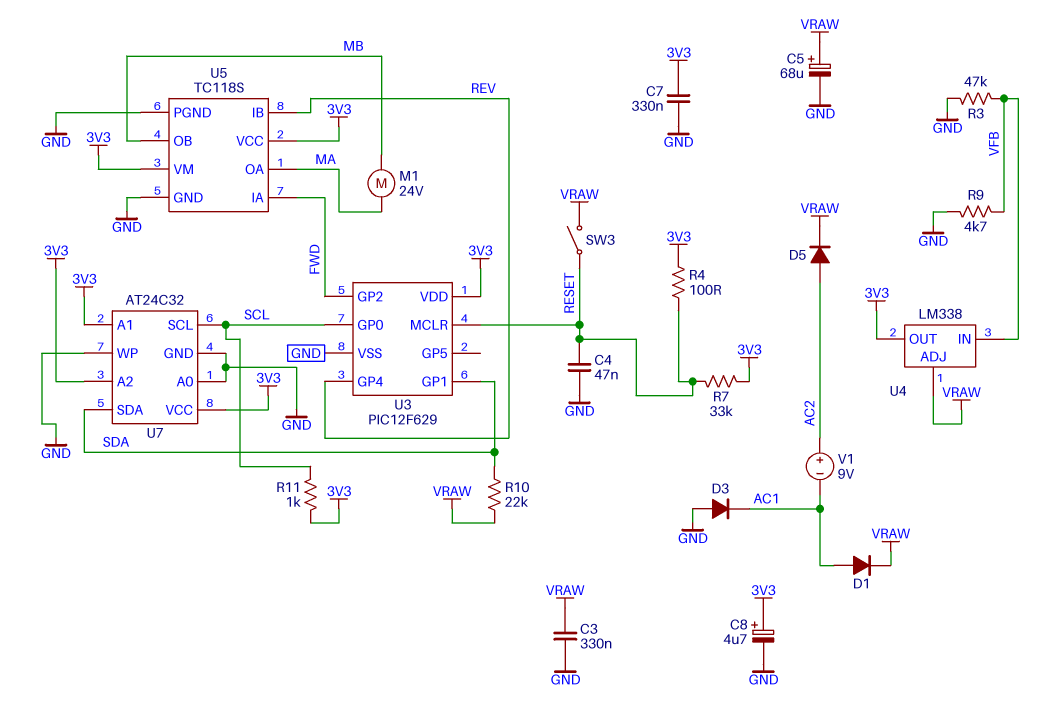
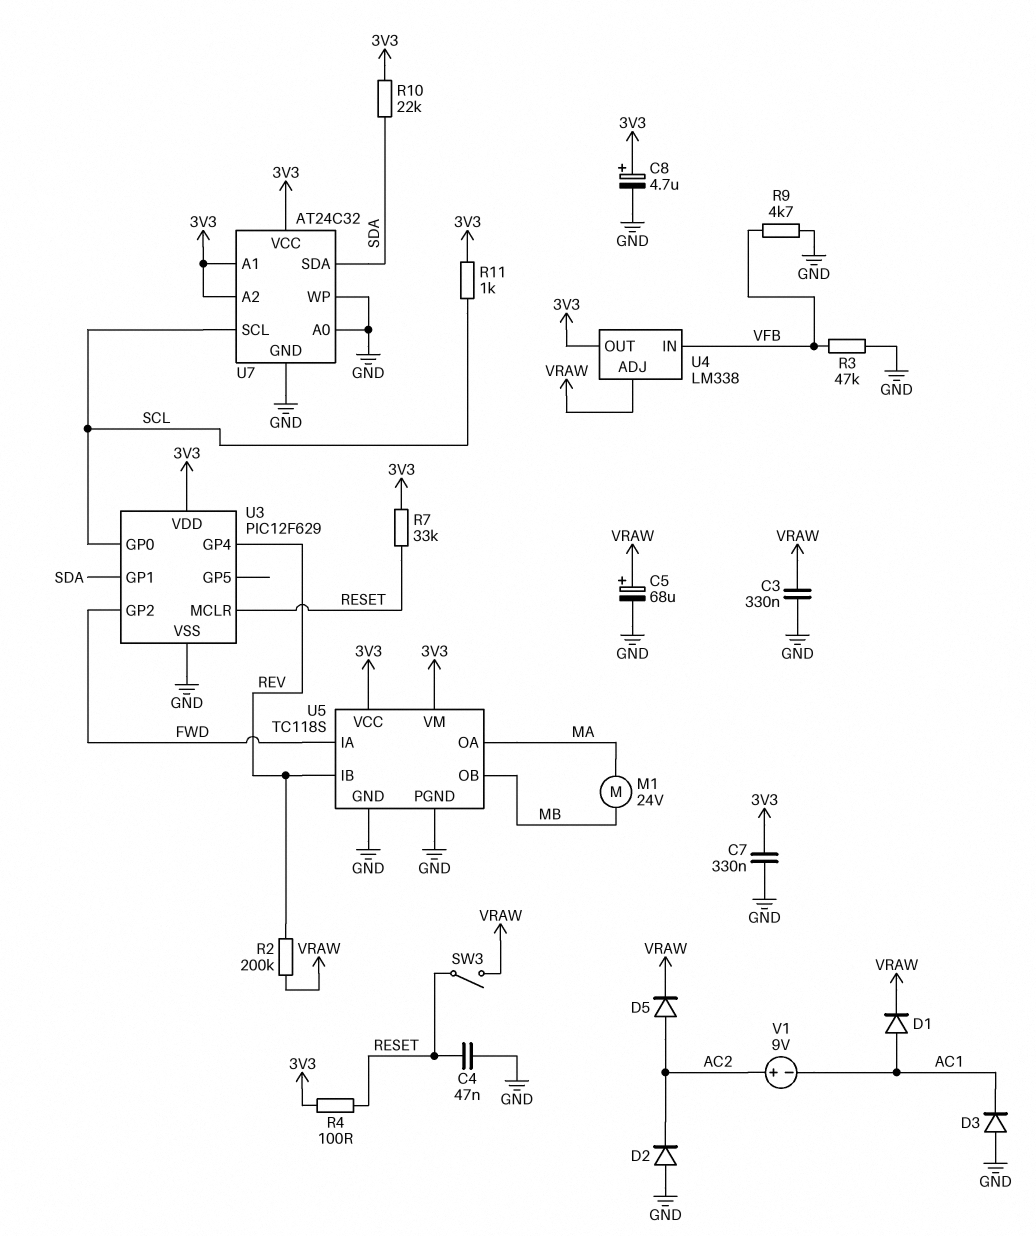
D2: none -> diode (A GND, K AC2)
R2: none -> 200k (REV, VRAW)
R10: 22k (SDA, VRAW) -> 22k (3V3, SDA)

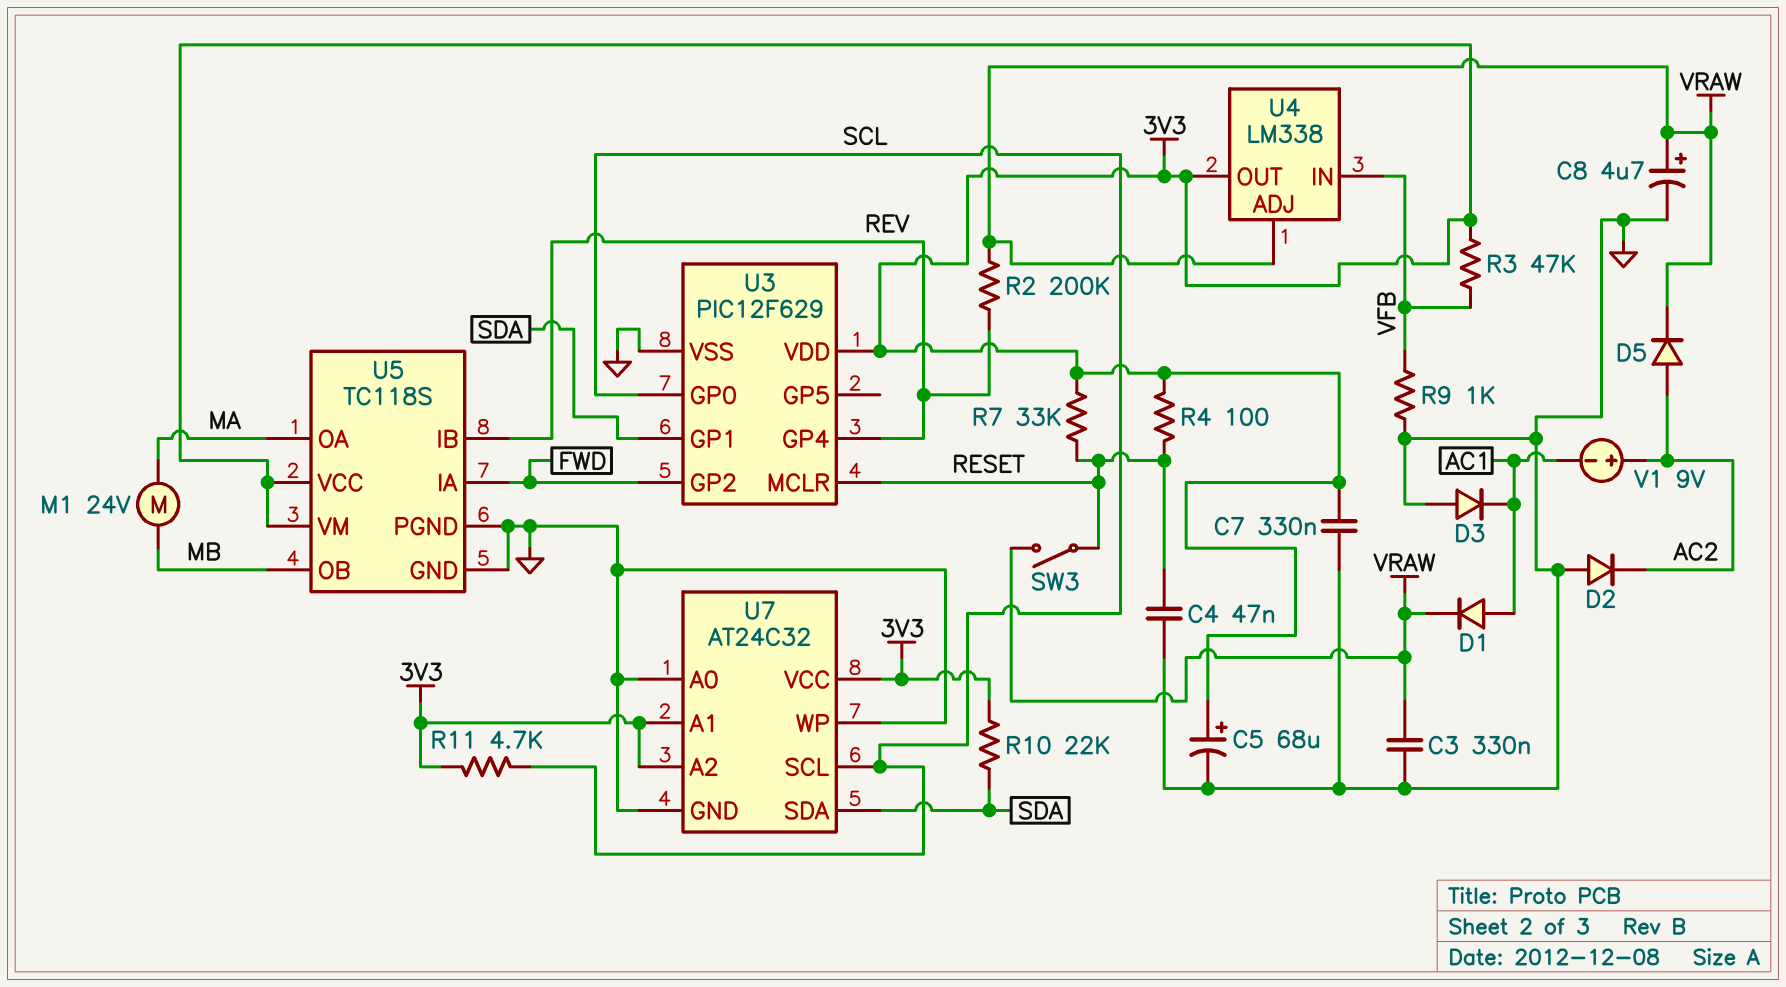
C5: 68uF (plus VRAW, minus GND) -> 68uF (plus 3V3, minus GND)
C8: 4.7uF (plus 3V3, minus GND) -> 4.7uF (plus VRAW, minus GND)
R3: 47k (GND, VFB) -> 47k (3V3, VFB)
R9: 4.7k (GND, VFB) -> 1k (GND, VFB)
R11: 1k (3V3, SCL) -> 4.7k (3V3, SCL)

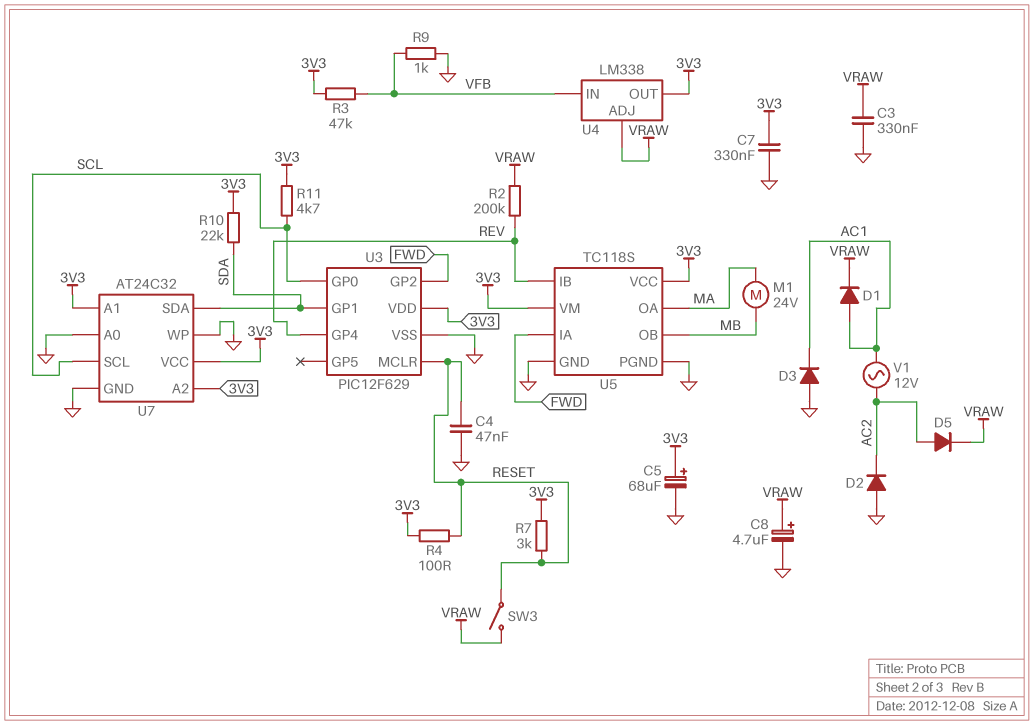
R7: 33k (3V3, RESET) -> 3k (3V3, RESET)
V1: 9V (plus AC2, minus AC1) -> AC 12V (AC1, AC2)

